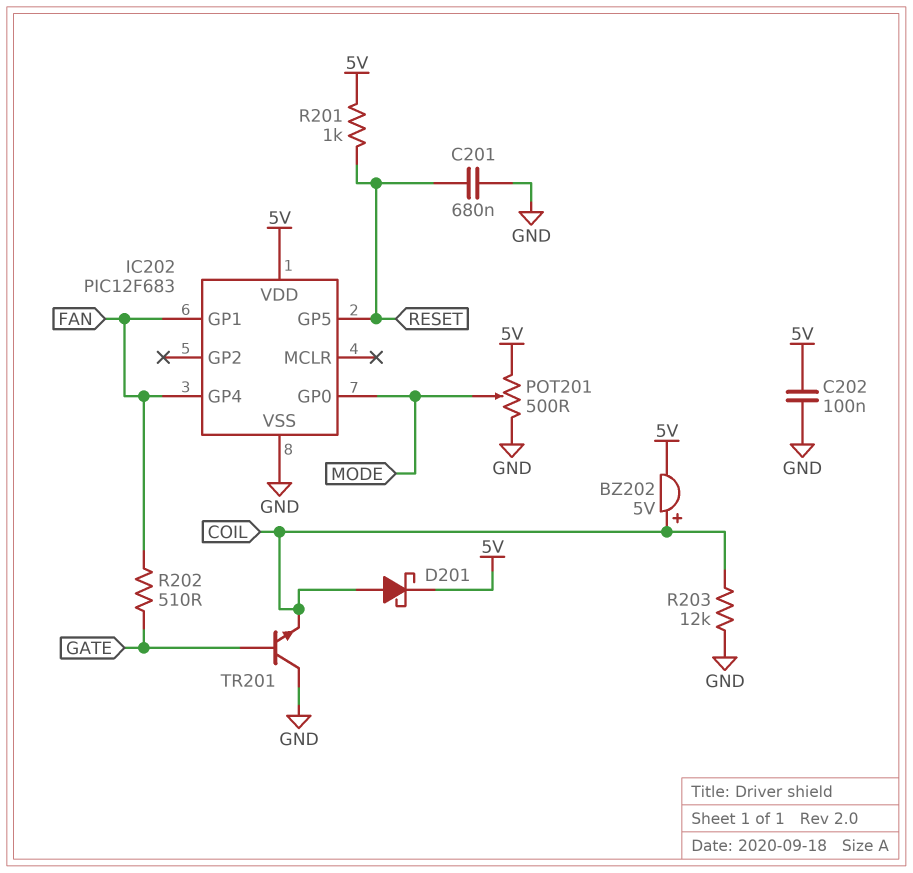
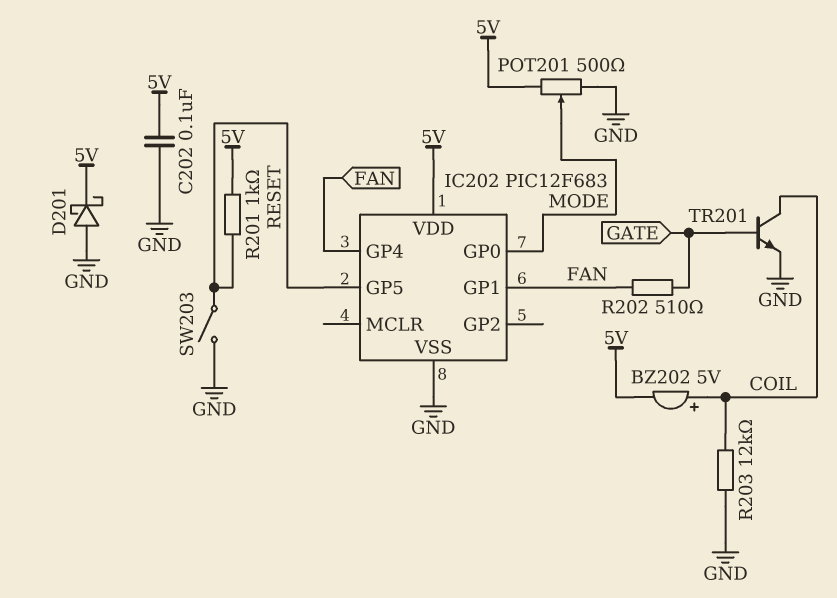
C201: 680nF (GND, RESET) -> none
D201: schottky (A COIL, K 5V) -> schottky (A GND, K 5V)
SW203: none -> switch (GND, RESET)
TR201: NPN (B GATE, C GND, E COIL) -> NPN (B GATE, C COIL, E GND)

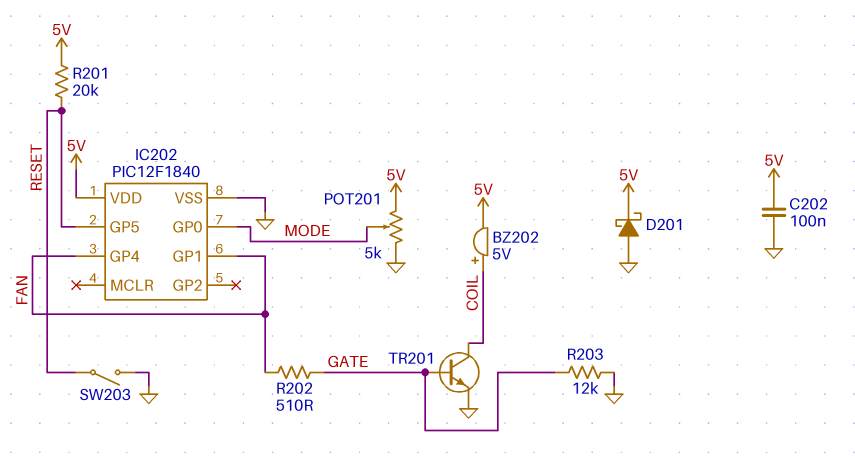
IC202: PIC12F683 -> PIC12F1840
POT201: 500 (5V, GND, wiper MODE) -> 5k (5V, GND, wiper MODE)
R201: 1k (5V, RESET) -> 20k (5V, RESET)
R203: 12k (COIL, GND) -> 12k (GATE, GND)

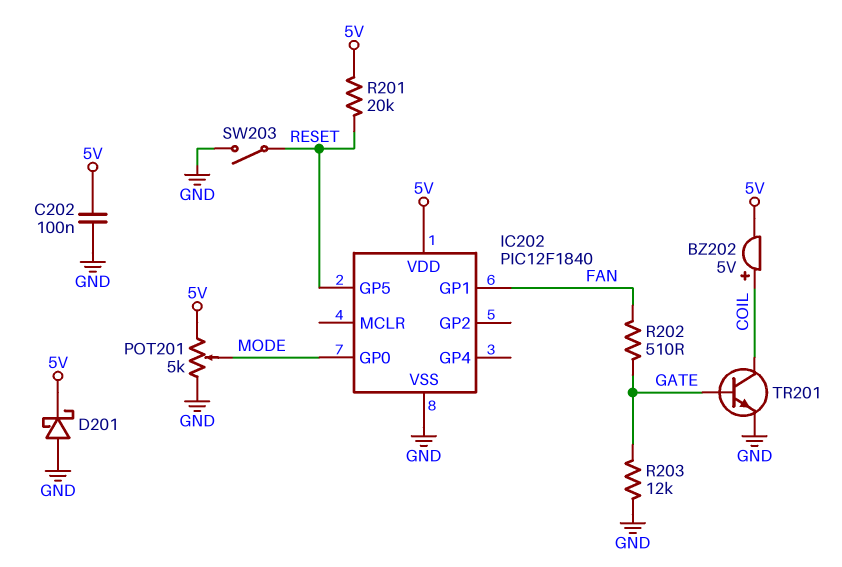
IC202 pin GP4: FAN -> none

